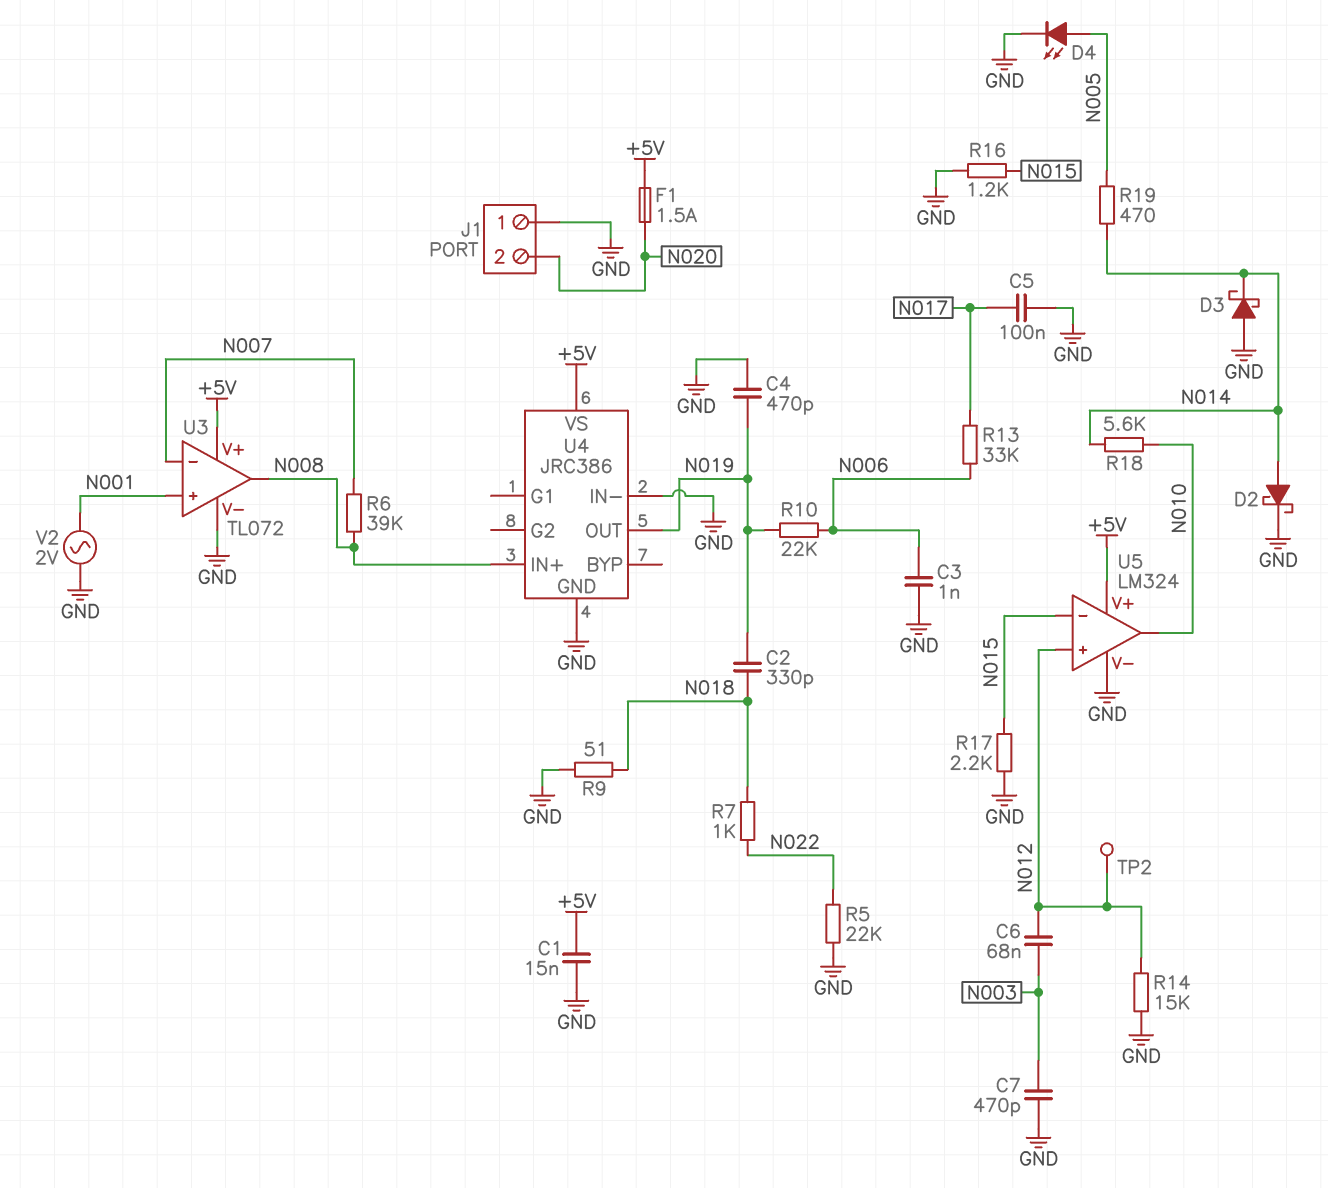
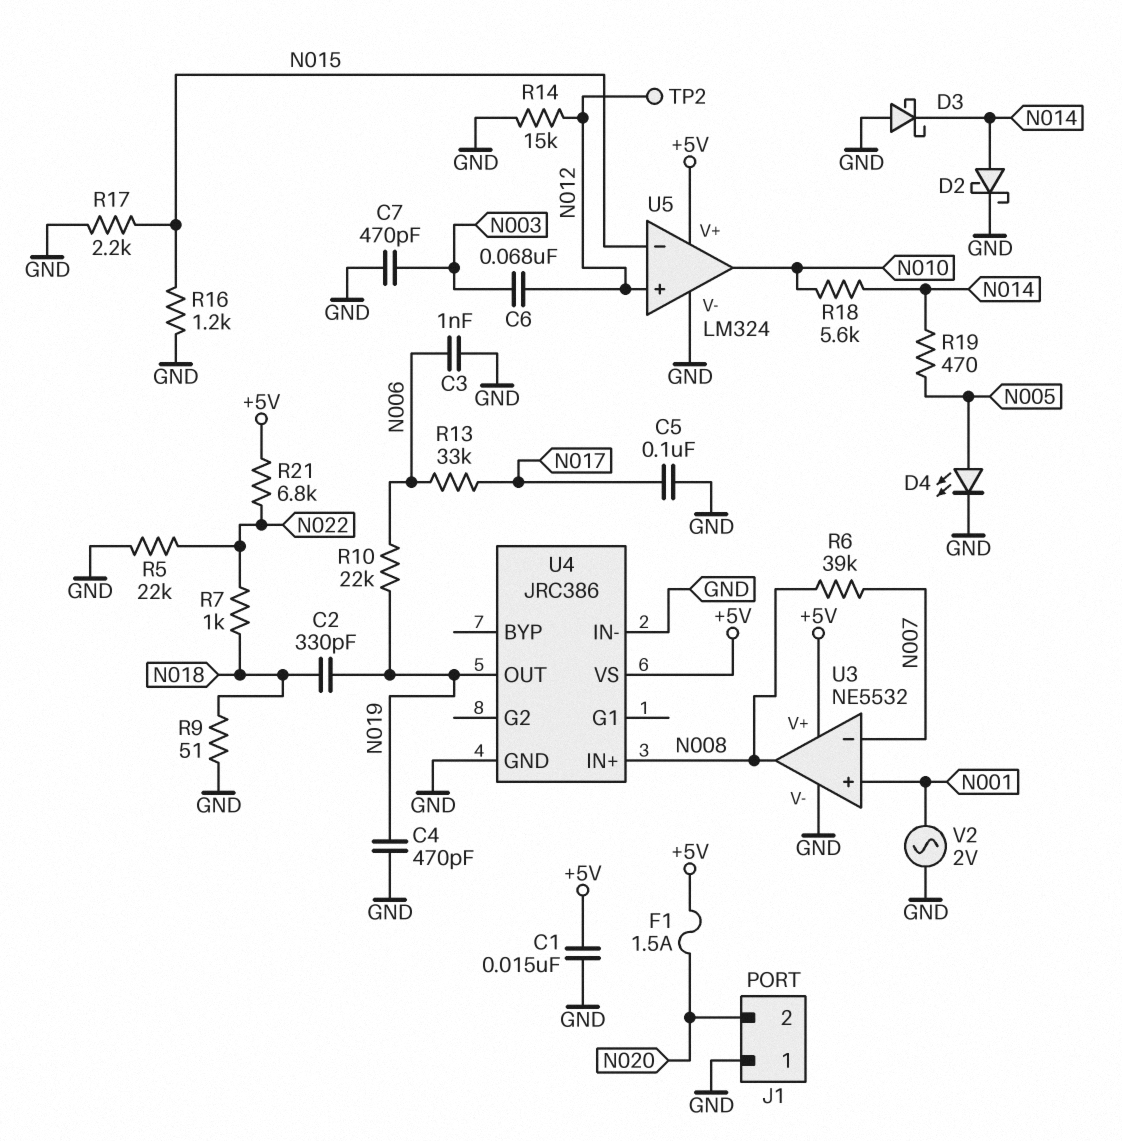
R21: none -> 6.8k (+5V, N022)
U3: TL072 -> NE5532

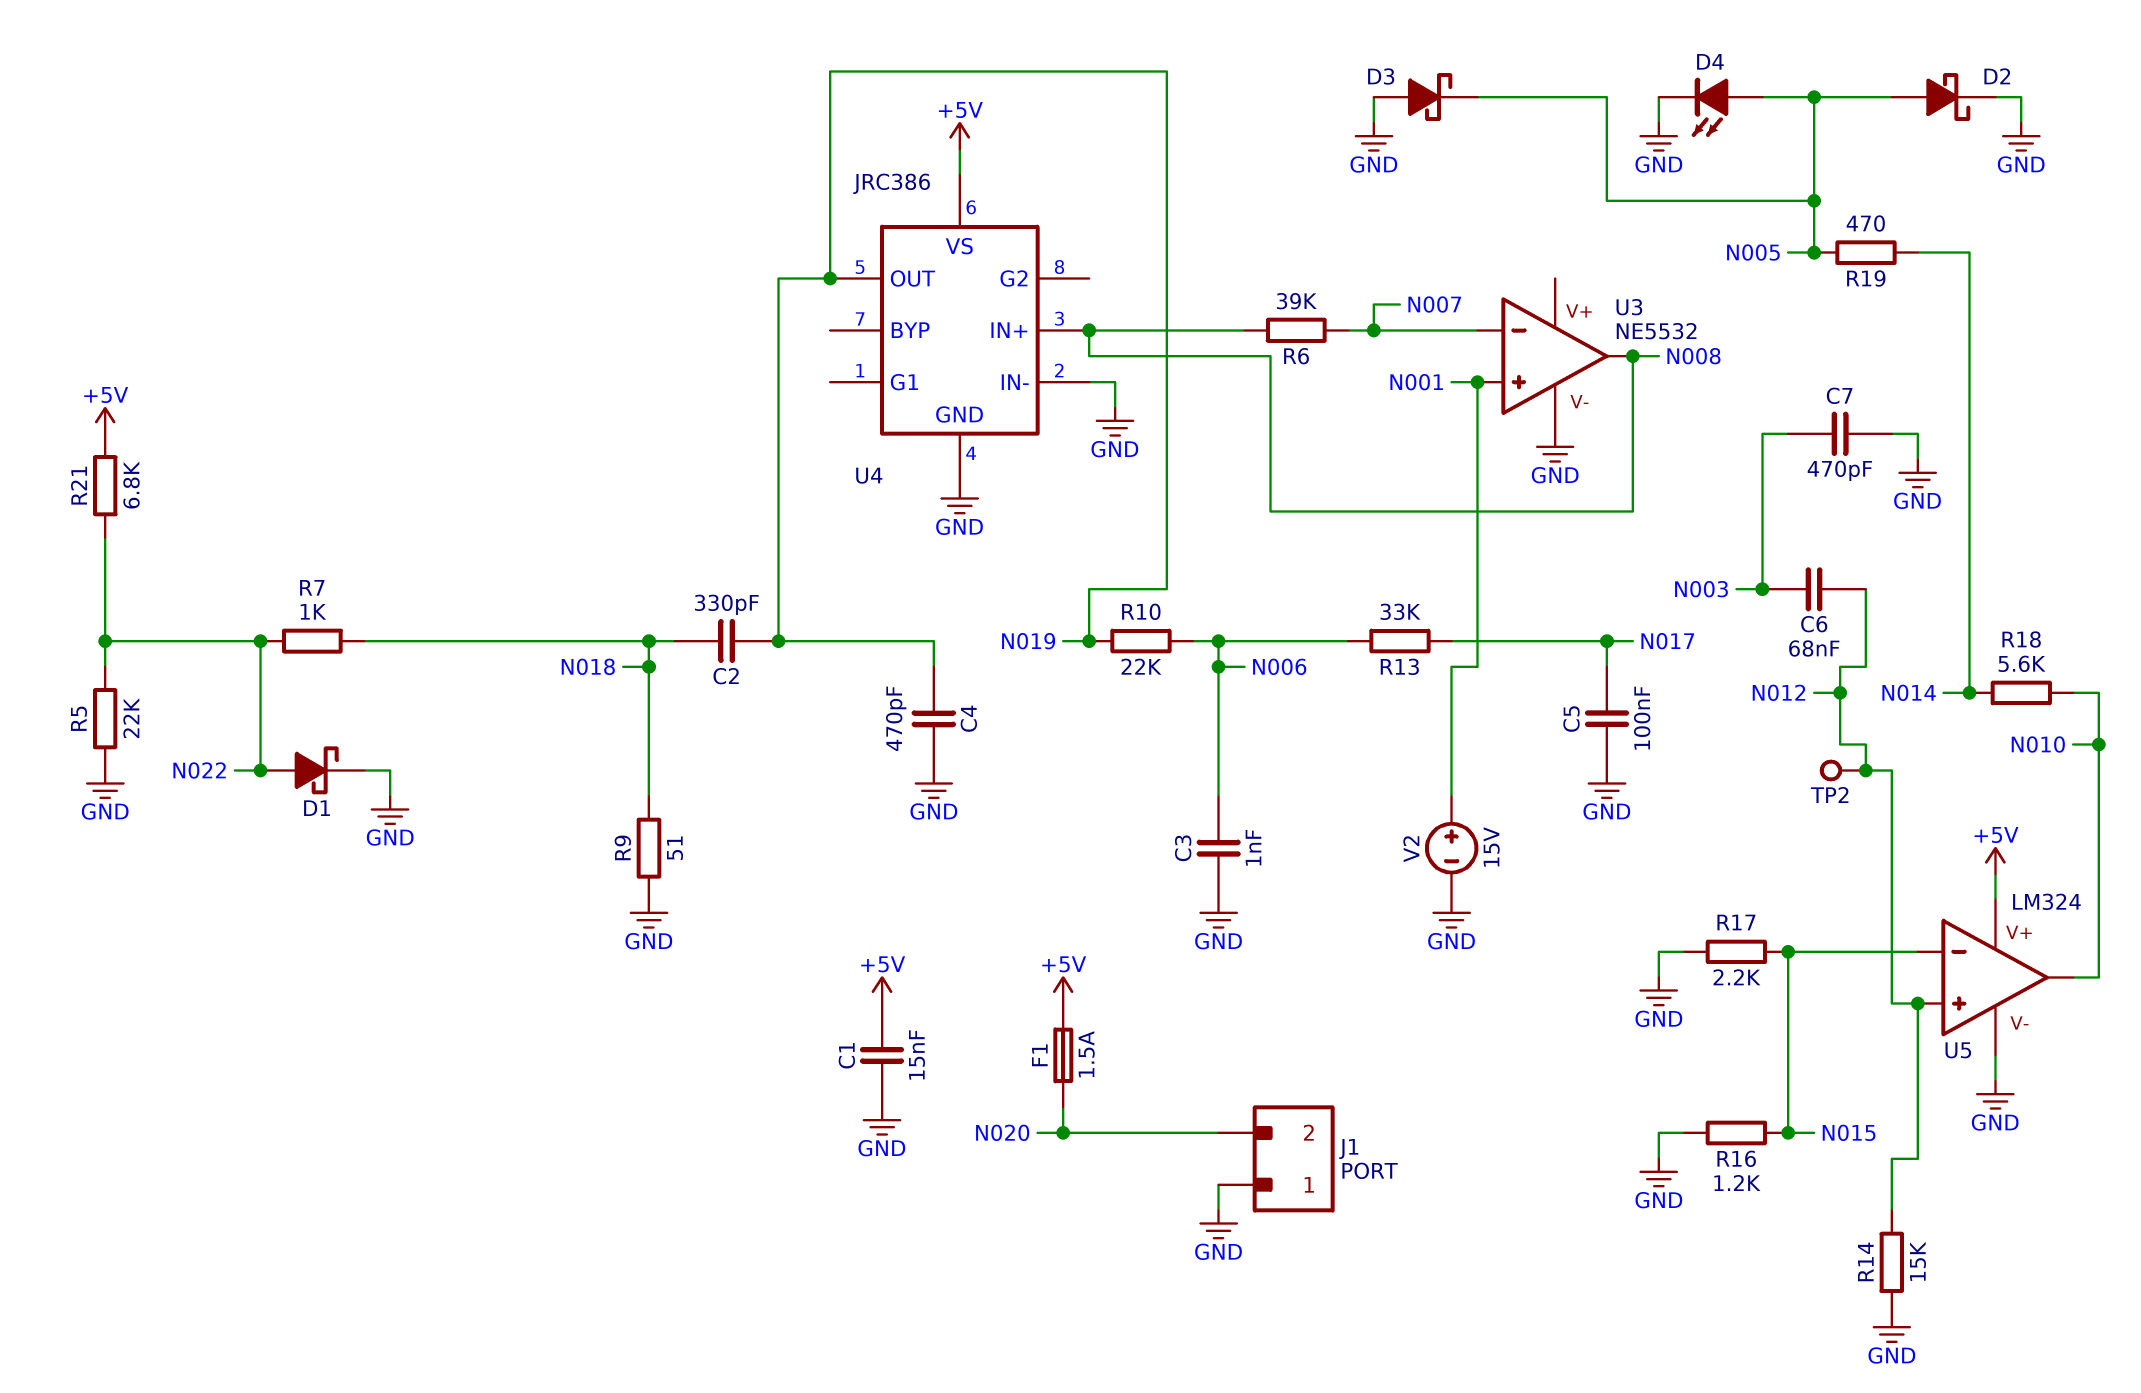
D1: none -> schottky (A N022, K GND)
D2: schottky (A N014, K GND) -> schottky (A N005, K GND)
D3: schottky (A GND, K N014) -> schottky (A GND, K N005)
U3 pin V+: +5V -> none
V2: AC 2V (GND, N001) -> 15V (plus N001, minus GND)

